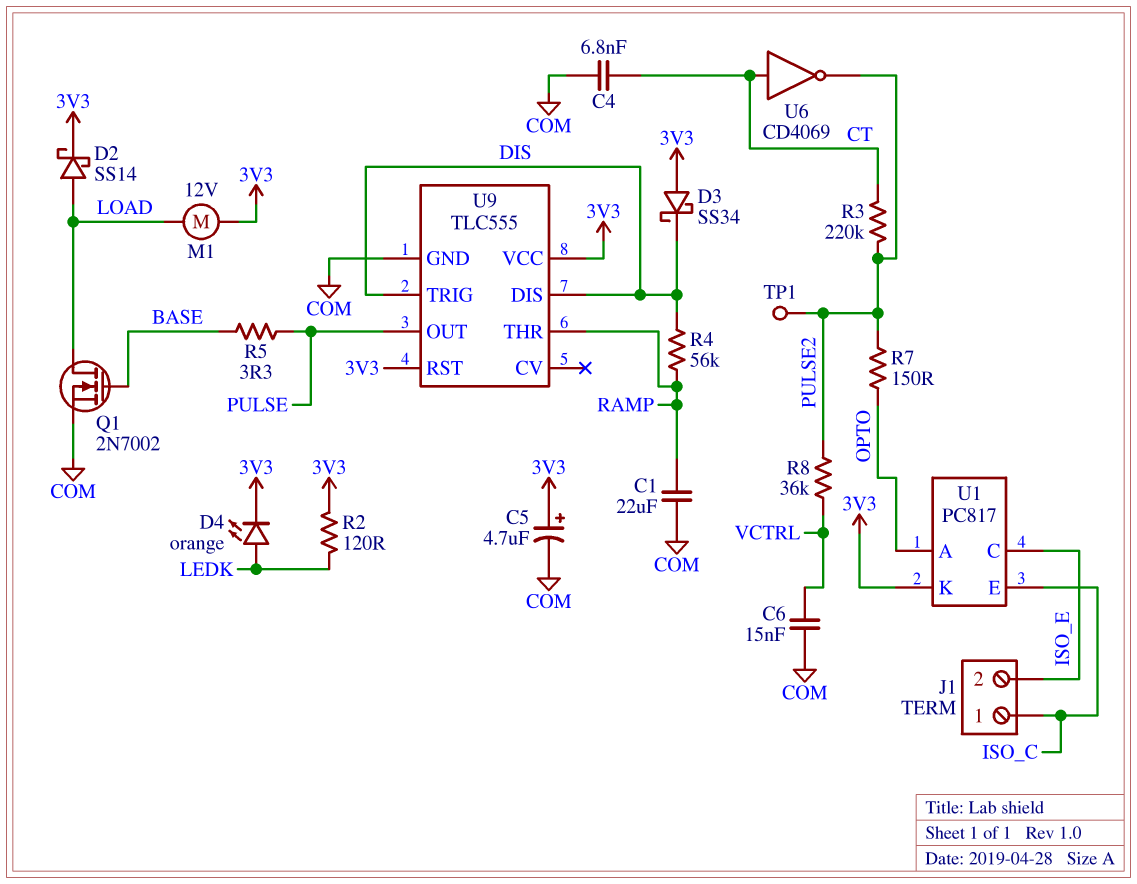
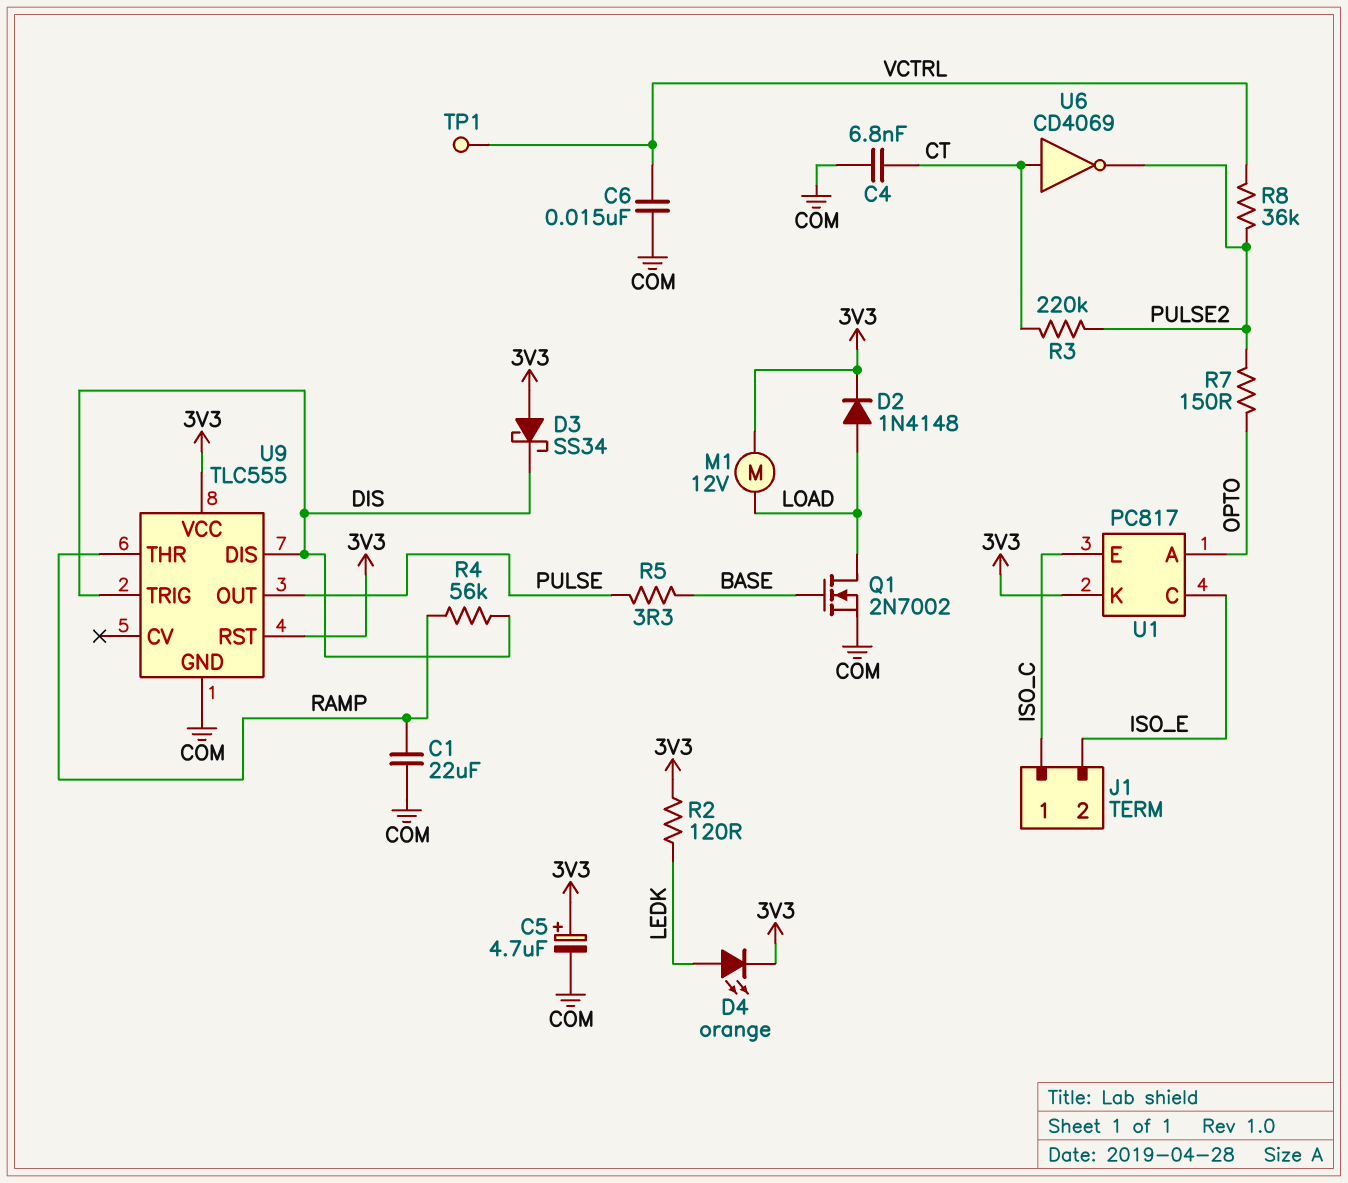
D2: schottky SS14 (A LOAD, K 3V3) -> diode 1N4148 (A LOAD, K 3V3)
TP1: test point (PULSE2) -> test point (VCTRL)

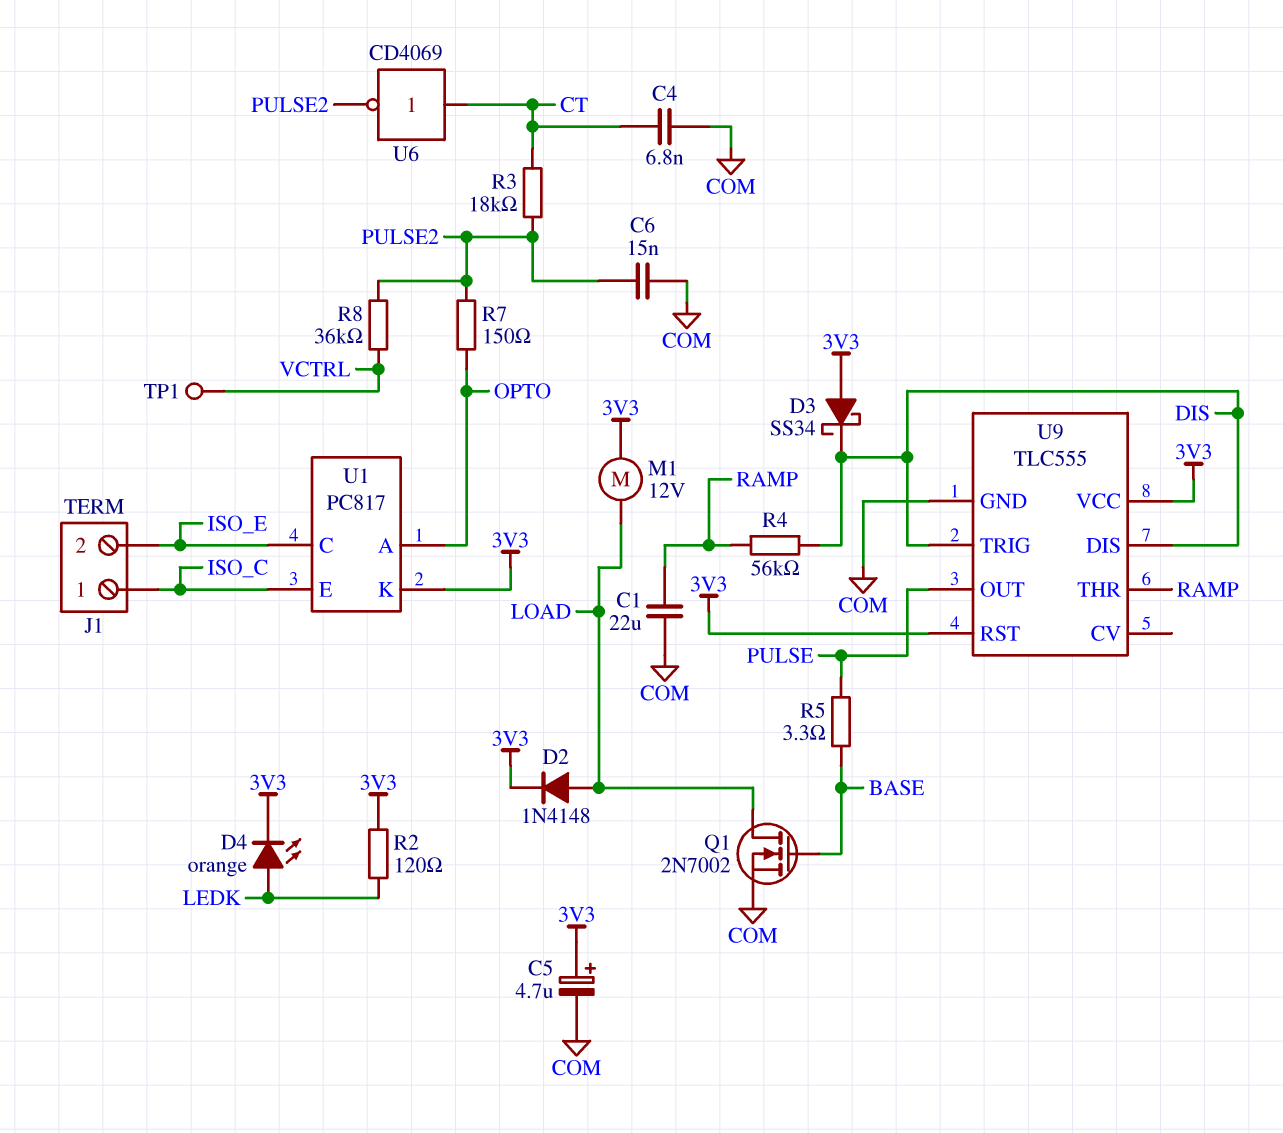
C6: 15nF (COM, VCTRL) -> 15nF (COM, PULSE2)
R3: 220k (CT, PULSE2) -> 18k (CT, PULSE2)

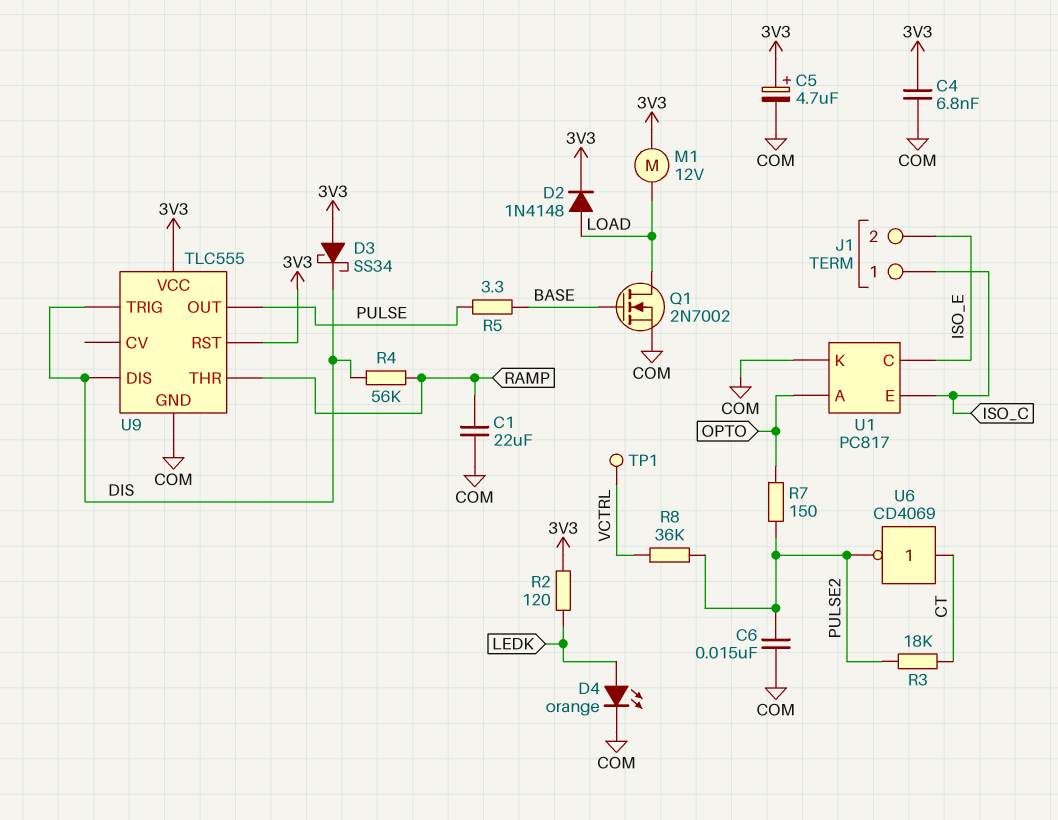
C4: 6.8nF (COM, CT) -> 6.8nF (3V3, COM)
D4: LED orange (A LEDK, K 3V3) -> LED orange (A LEDK, K COM)
U1 pin K: 3V3 -> COM

